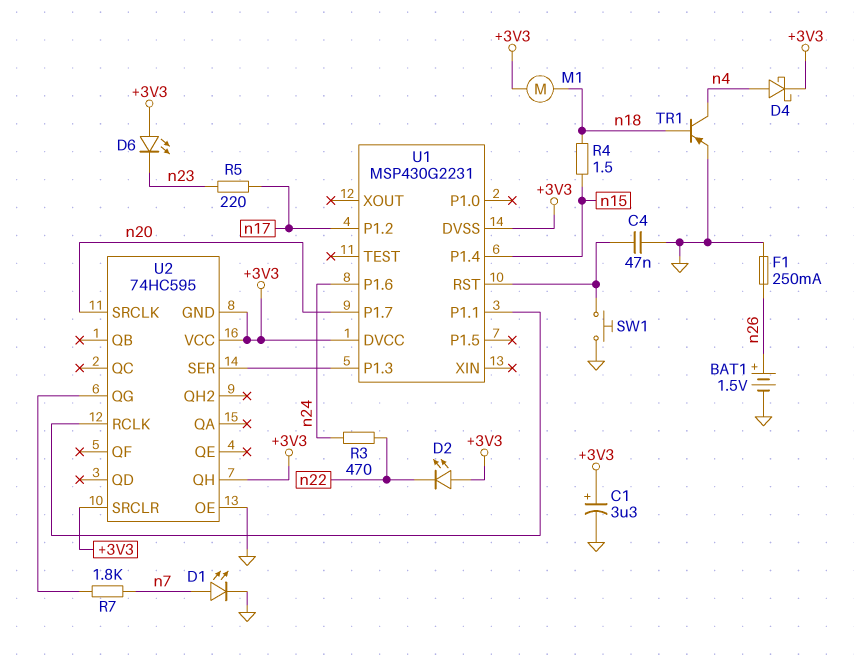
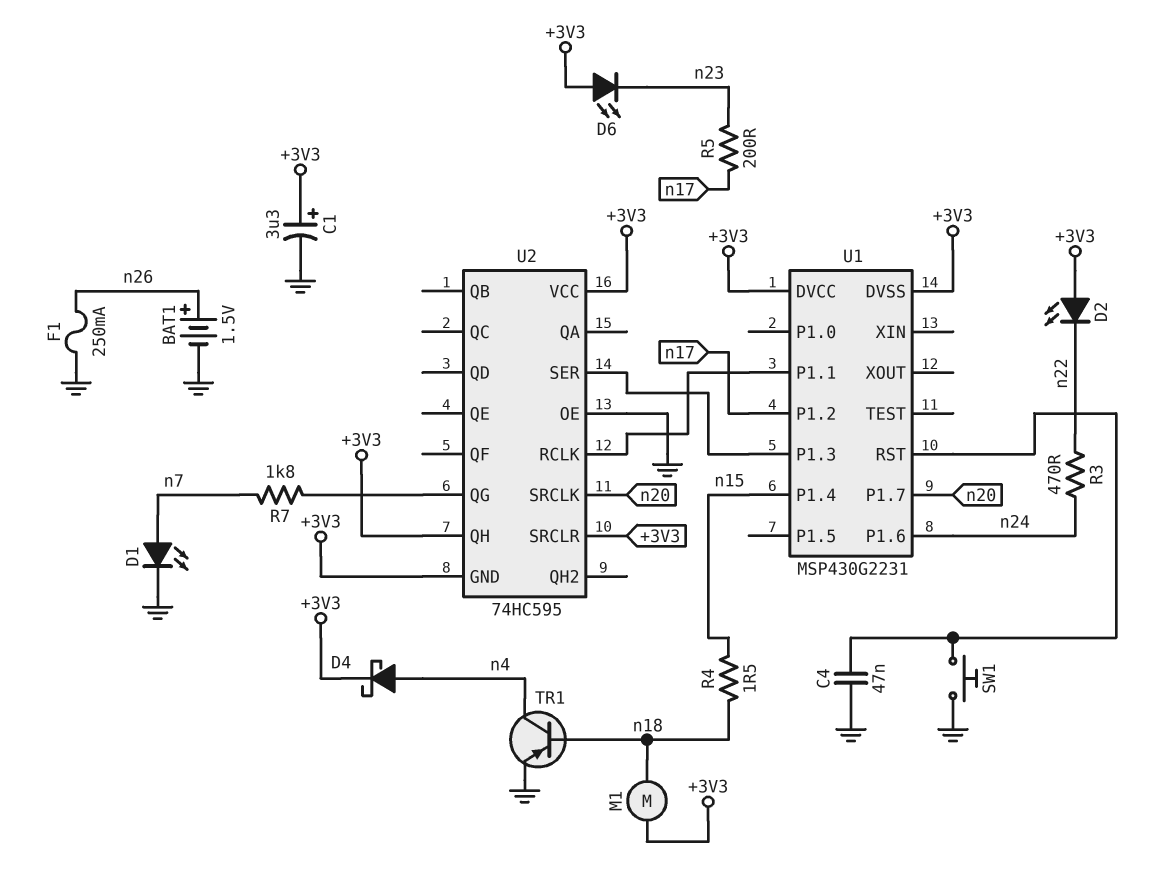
R5: 220 (n17, n23) -> 200 (n17, n23)

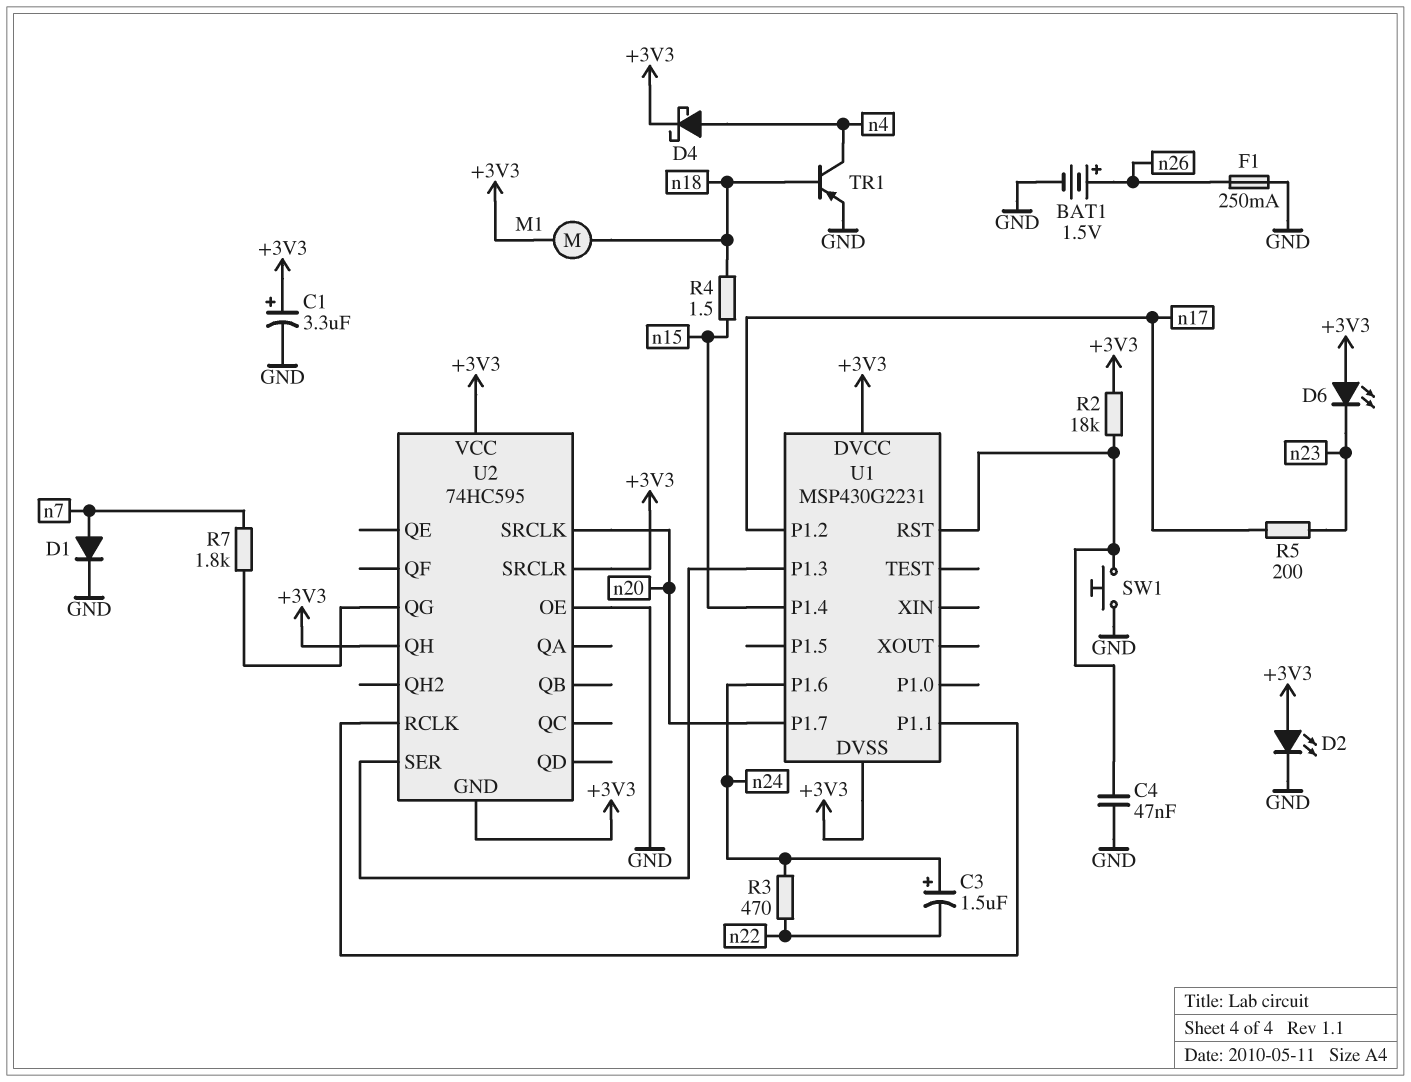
C3: none -> 1.5uF (plus n24, minus n22)
D1: LED (A n7, K GND) -> diode (A n7, K GND)
D2: LED (A +3V3, K n22) -> LED (A +3V3, K GND)
R2: none -> 18k (+3V3, U1/RST)

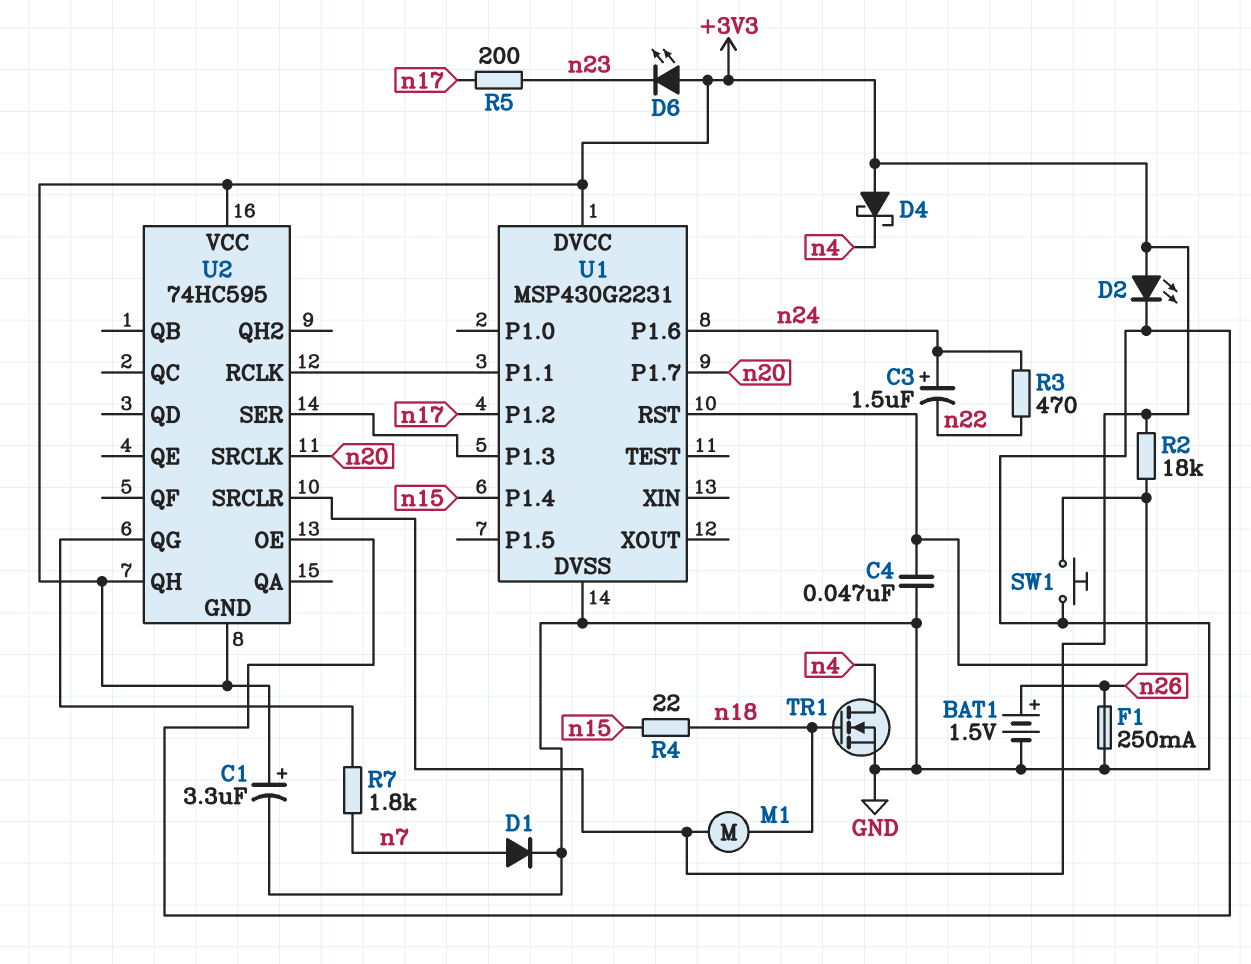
D4: schottky (A n4, K +3V3) -> schottky (A +3V3, K n4)
R4: 1.5 (n15, n18) -> 22 (n15, n18)
TR1: PNP (B n18, C n4, E GND) -> NMOS (G n18, D n4, S GND)
U1 pin DVSS: +3V3 -> GND

